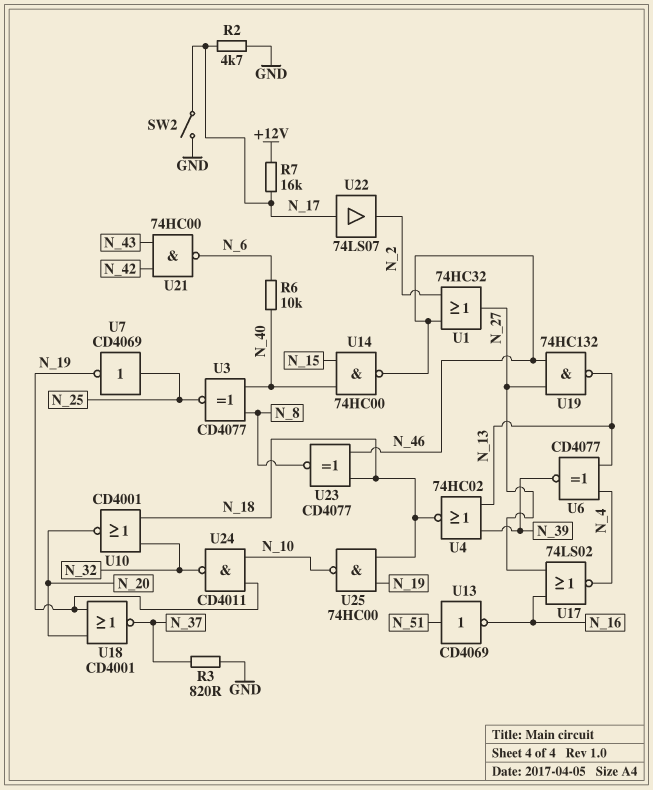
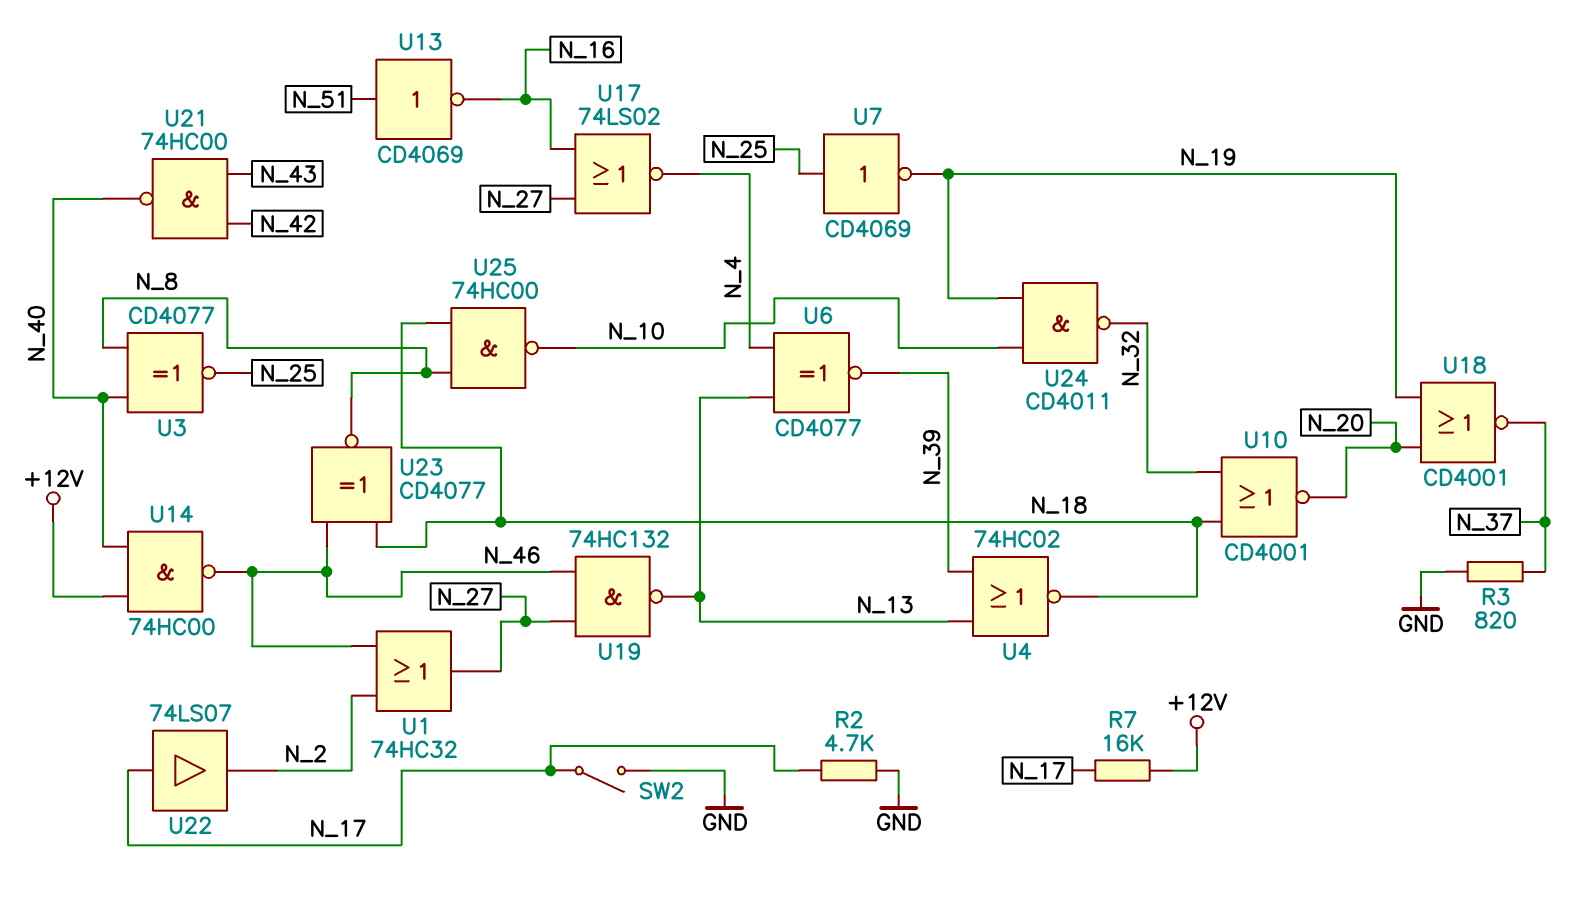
R6: 10k (N_6, N_40) -> none
U14: NAND 74HC00 (in N_15, in N_40, out N_46) -> NAND 74HC00 (in +12V, in N_40, out N_46)
U21: NAND 74HC00 (in N_42, in N_43, out N_6) -> NAND 74HC00 (in N_42, in N_43, out N_40)
U25: NAND 74HC00 (in N_18, in N_19, out N_10) -> NAND 74HC00 (in N_8, in N_18, out N_10)

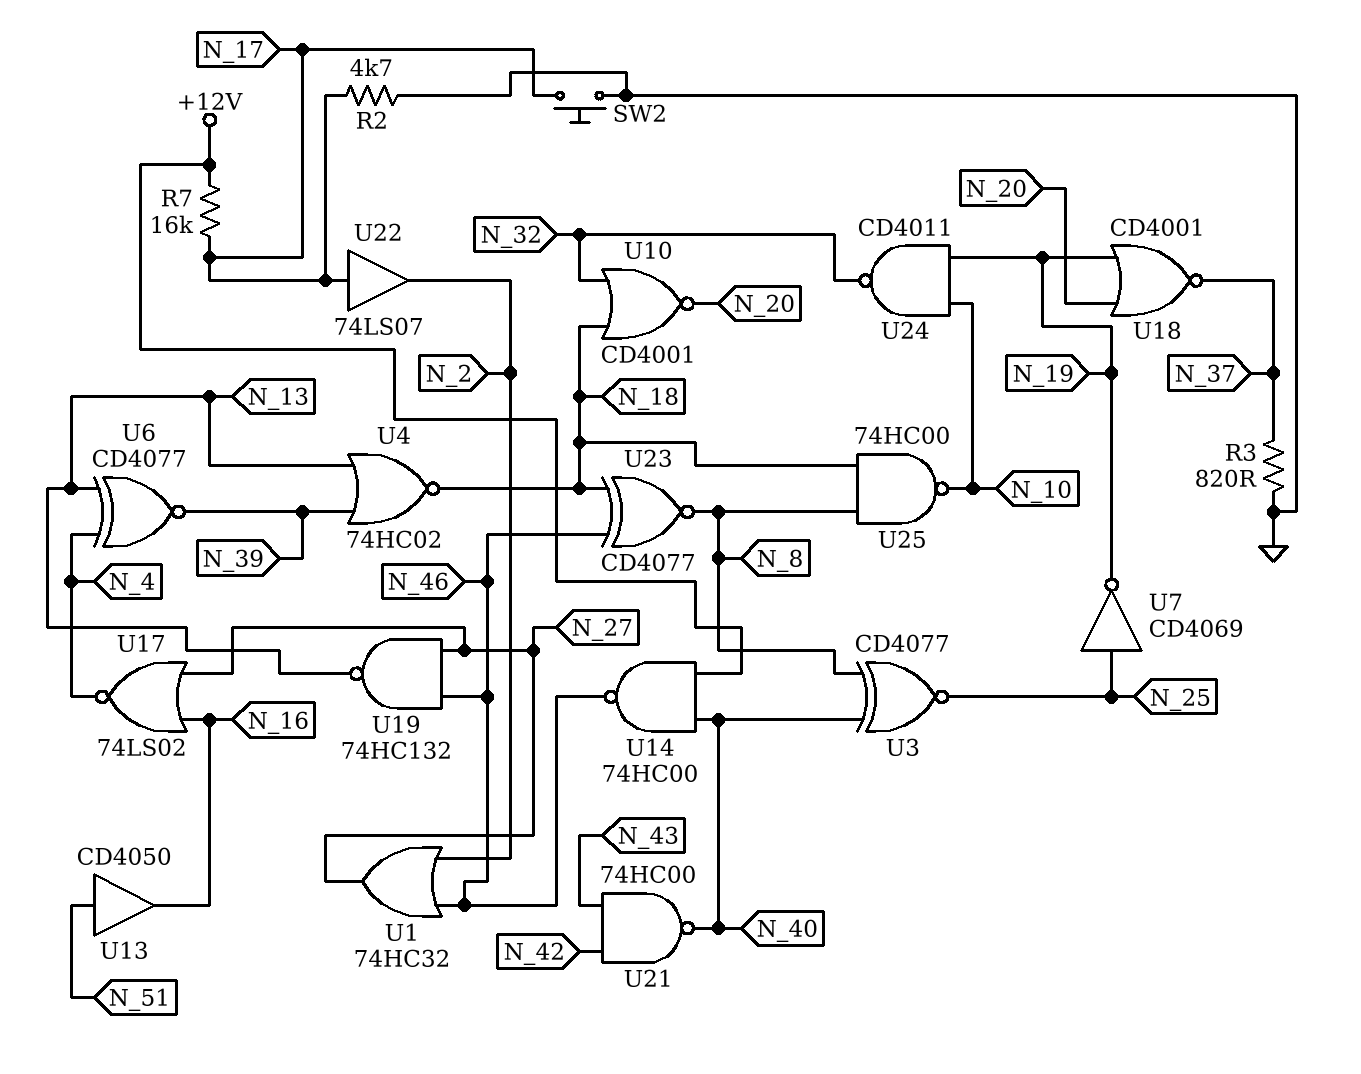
SW2: switch (GND, N_17) -> button (GND, N_17)
U13: NOT CD4069 (in N_51, out N_16) -> buffer CD4050 (in N_51, out N_16)

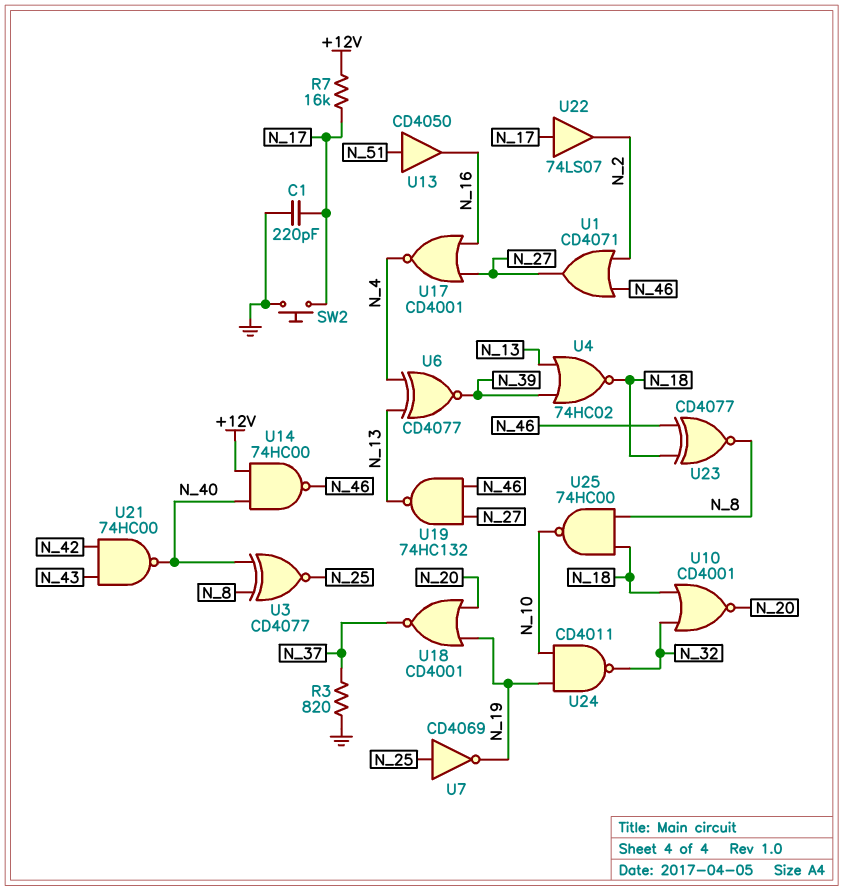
C1: none -> 220pF (GND, N_17)
R2: 4.7k (GND, N_17) -> none
U1: OR 74HC32 (in N_2, in N_46, out N_27) -> OR CD4071 (in N_2, in N_46, out N_27)
U17: NOR 74LS02 (in N_16, in N_27, out N_4) -> NOR CD4001 (in N_16, in N_27, out N_4)

